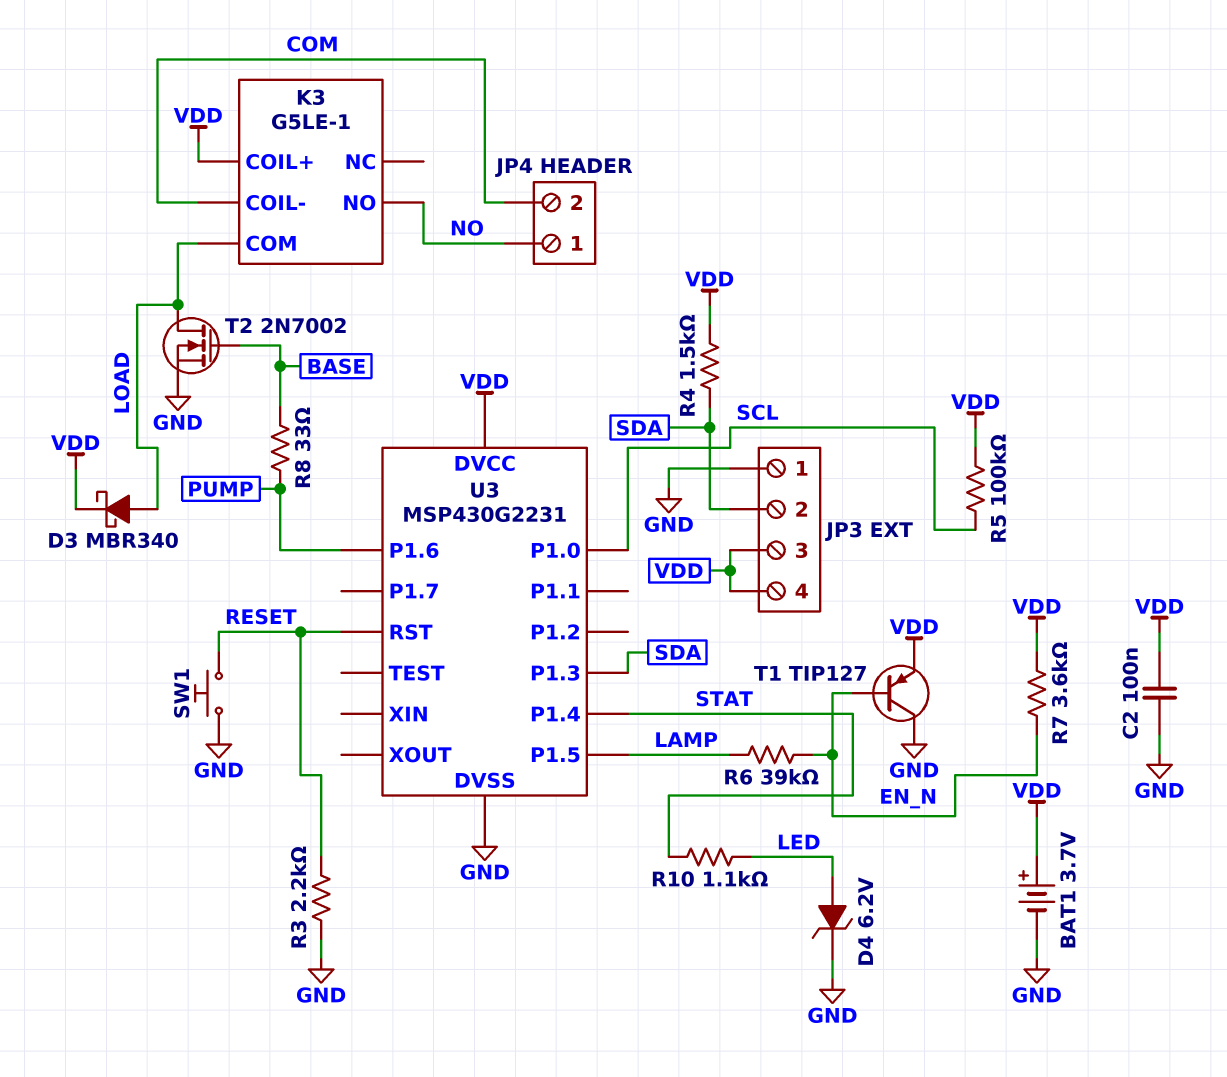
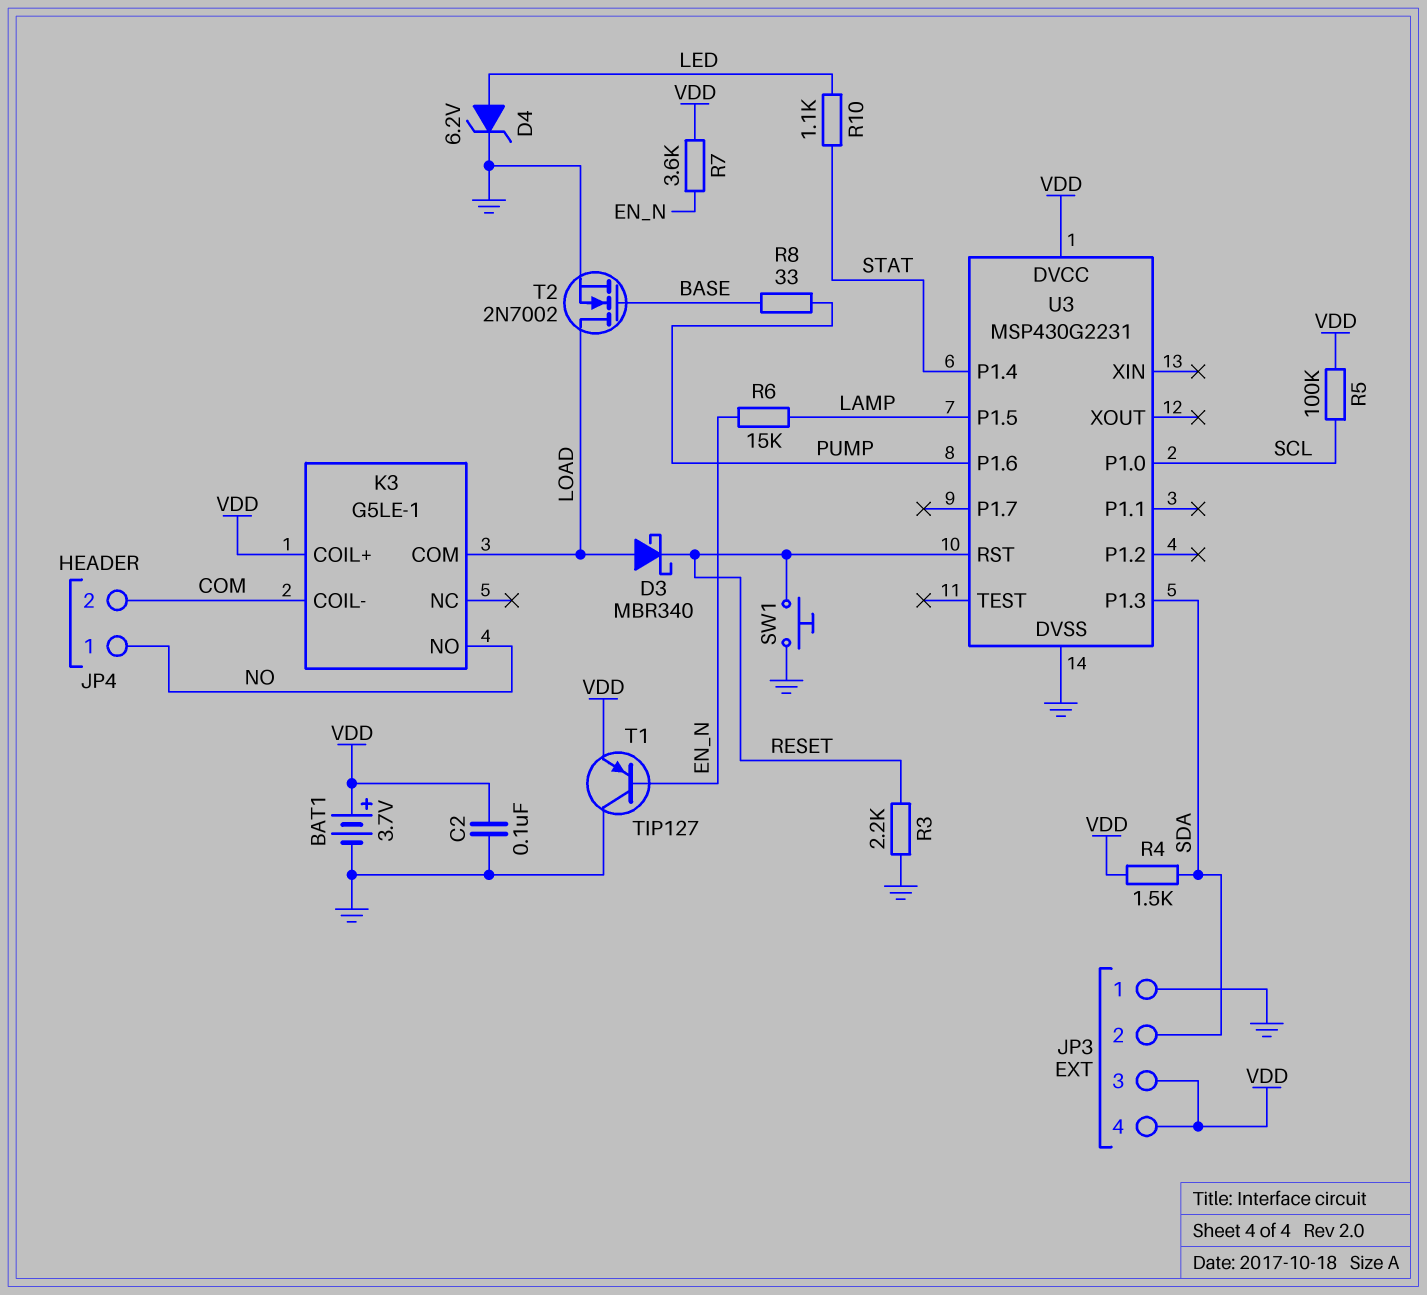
D3: schottky MBR340 (A LOAD, K VDD) -> schottky MBR340 (A LOAD, K RESET)
R6: 39k (EN_N, LAMP) -> 15k (EN_N, LAMP)

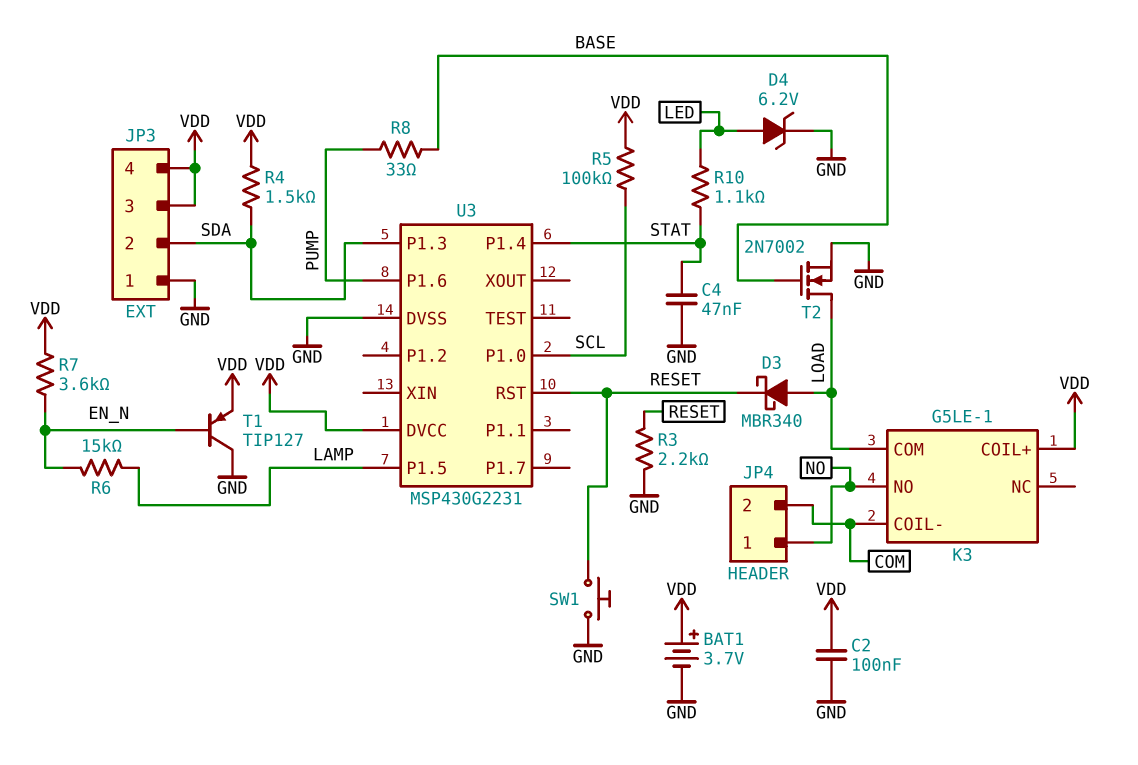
C4: none -> 47nF (GND, STAT)

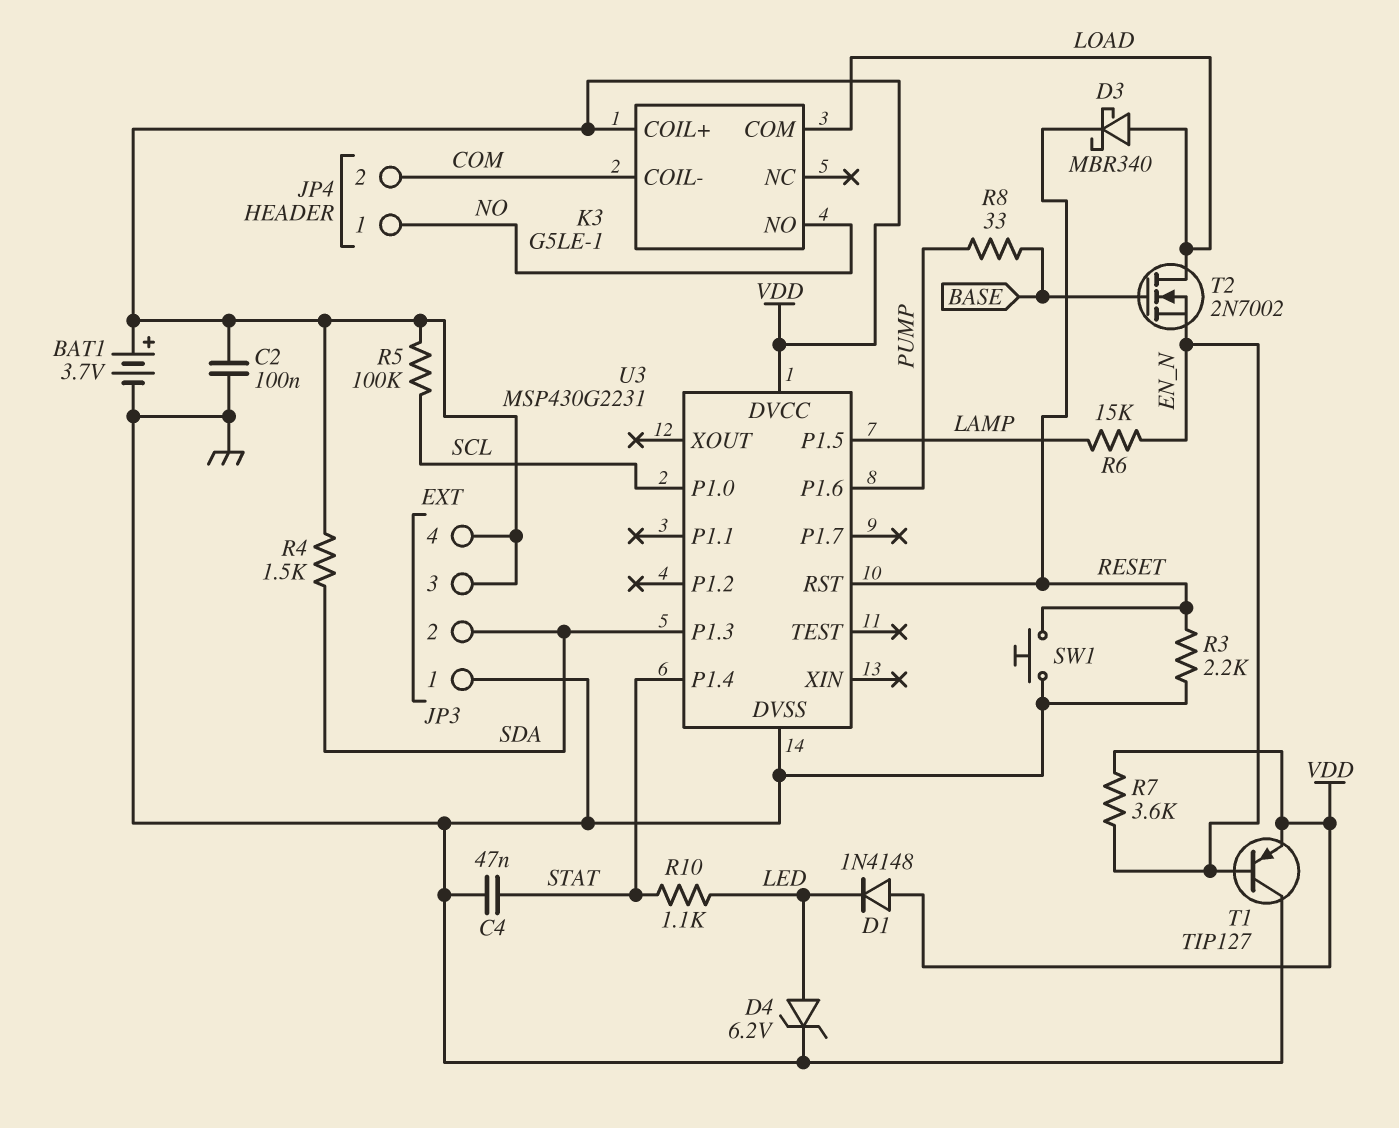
D1: none -> diode 1N4148 (A VDD, K LED)
T2: NMOS 2N7002 (G BASE, D LOAD, S GND) -> NMOS 2N7002 (G BASE, D LOAD, S EN_N)

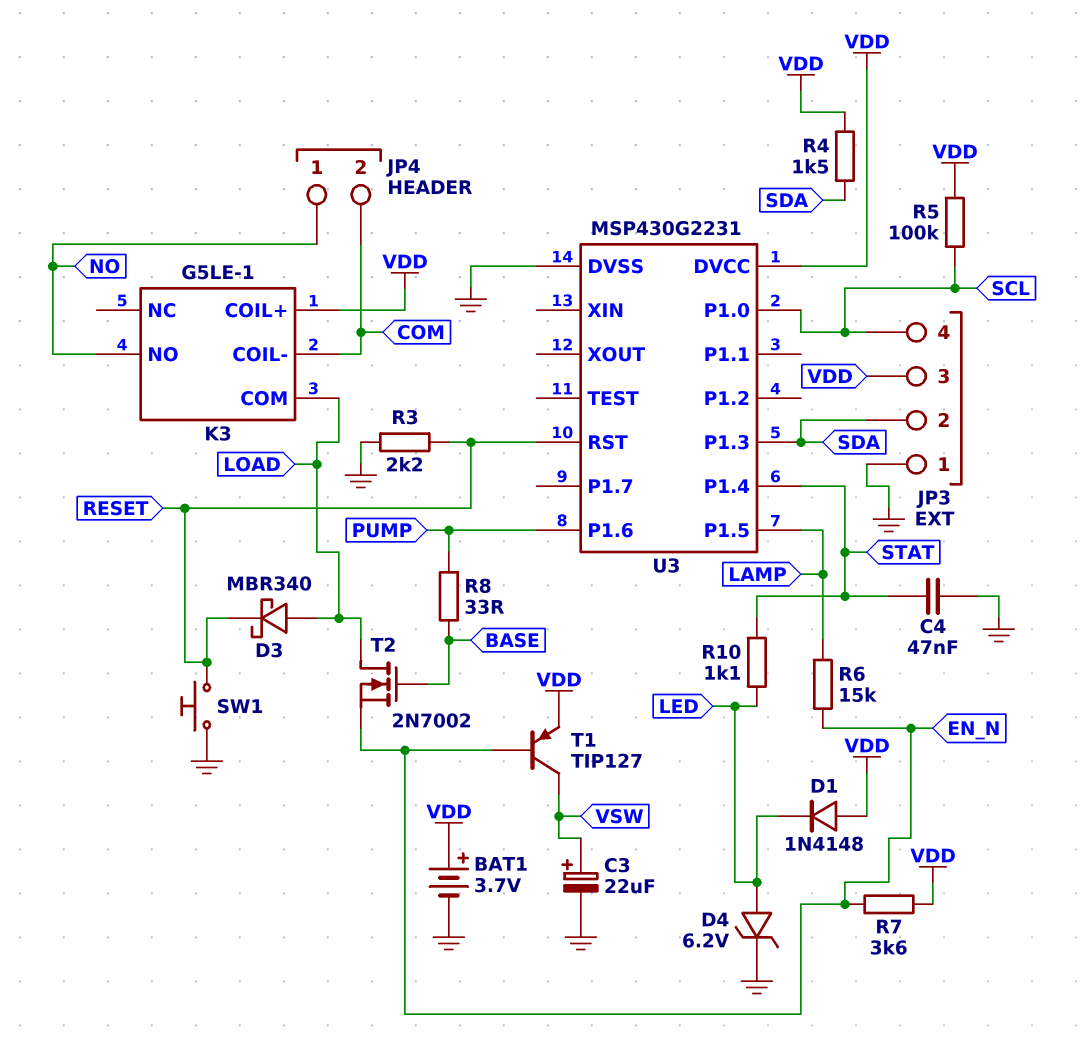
C2: 100nF (GND, VDD) -> none
C3: none -> 22uF (plus VSW, minus GND)
JP3 pin 4: VDD -> SCL
T1: PNP TIP127 (B EN_N, C GND, E VDD) -> PNP TIP127 (B EN_N, C VSW, E VDD)

